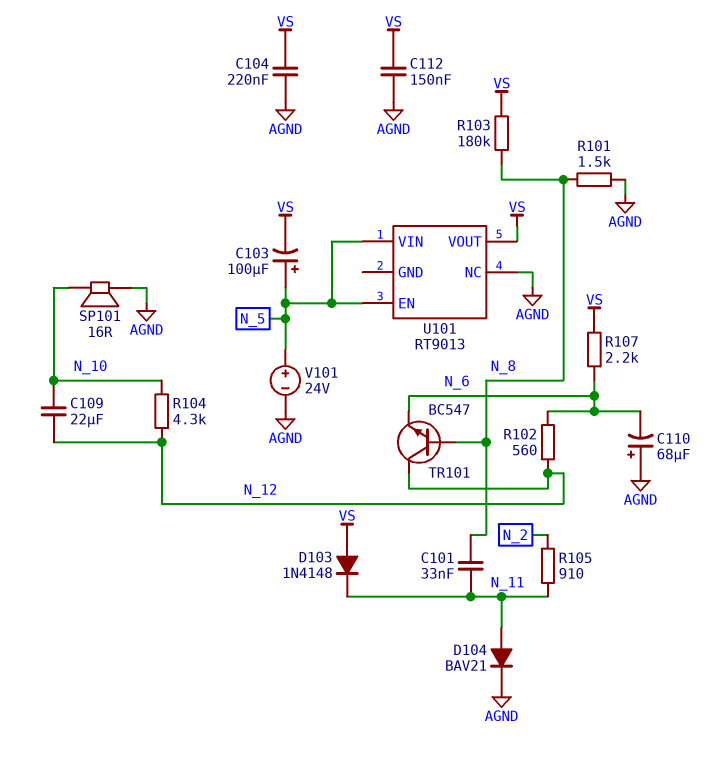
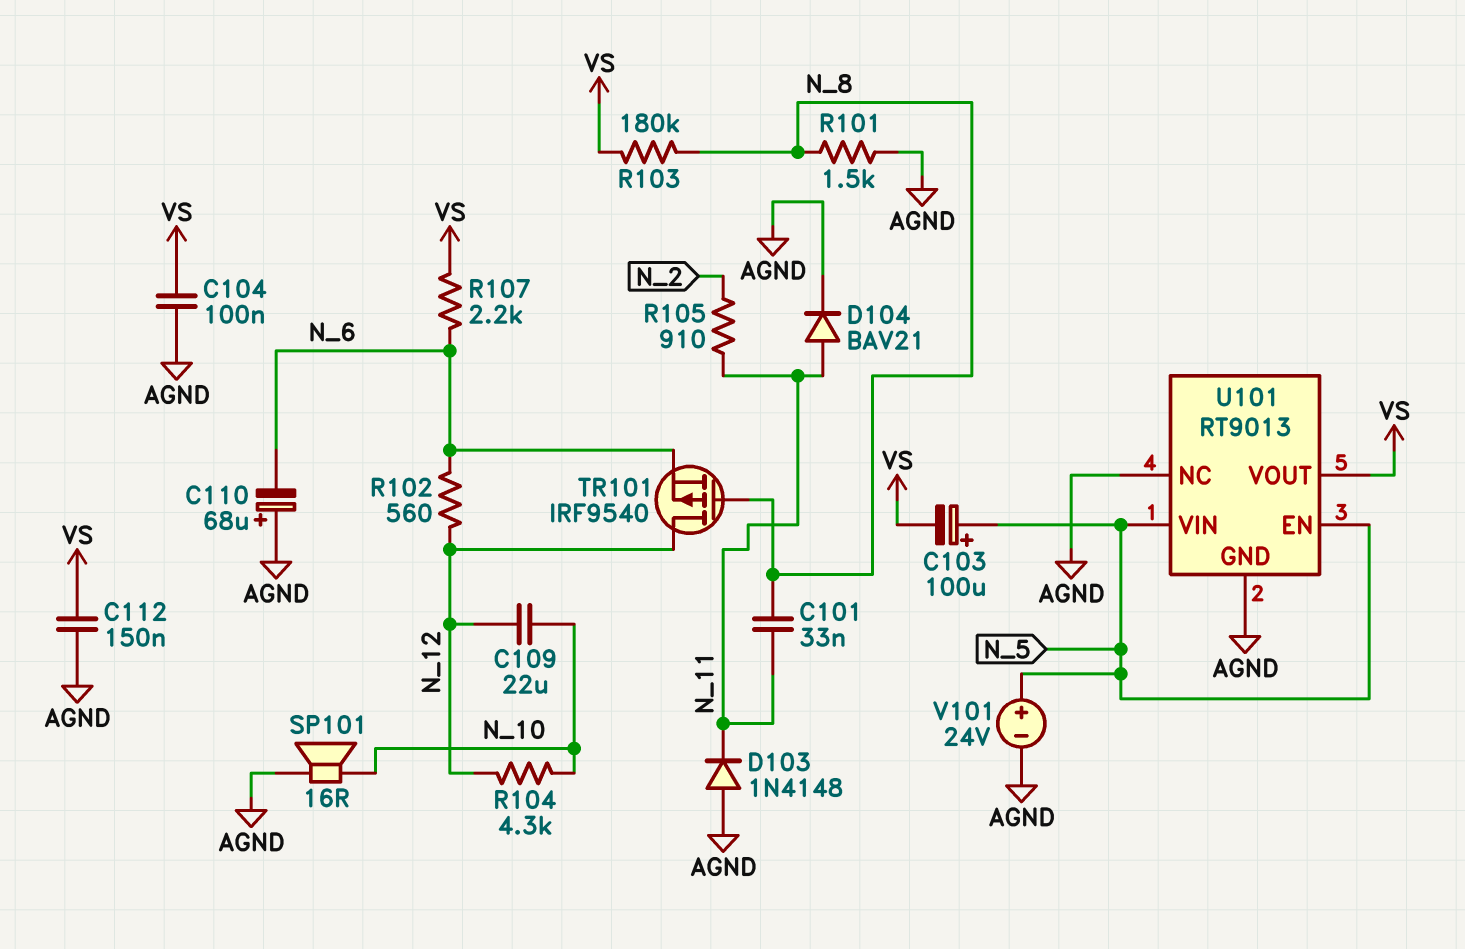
C104: 220nF (AGND, VS) -> 100nF (AGND, VS)
D103: diode 1N4148 (A VS, K N_11) -> diode 1N4148 (A AGND, K N_11)
TR101: NPN BC547 (B N_8, C N_12, E N_6) -> PMOS IRF9540 (G N_8, D N_12, S N_6)
U101 pin GND: none -> AGND

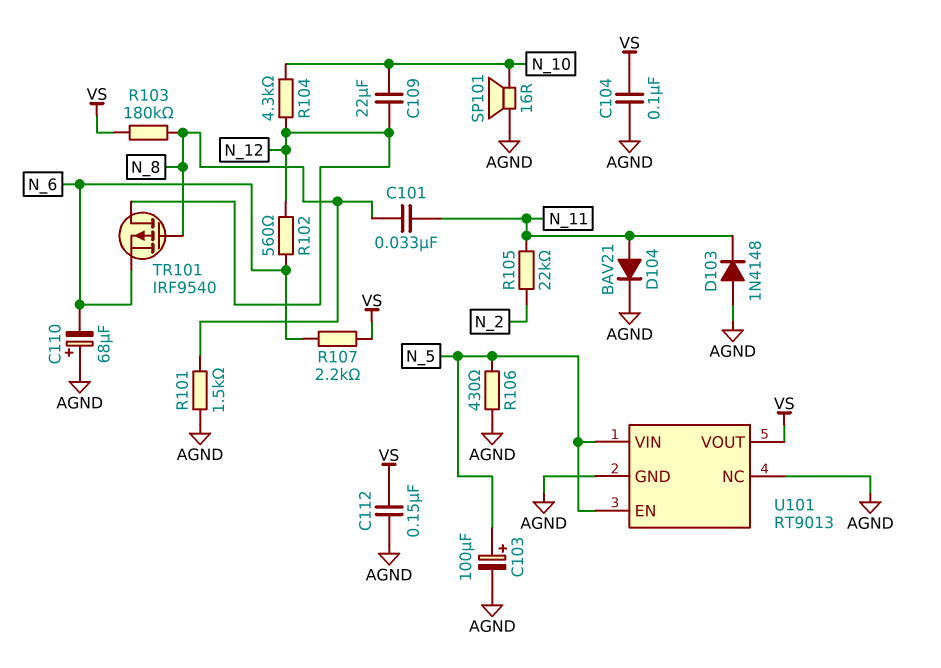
C103: 100uF (plus N_5, minus VS) -> 100uF (plus N_5, minus AGND)
R105: 910 (N_2, N_11) -> 22k (N_2, N_11)
R106: none -> 430 (AGND, N_5)
V101: 24V (plus N_5, minus AGND) -> none

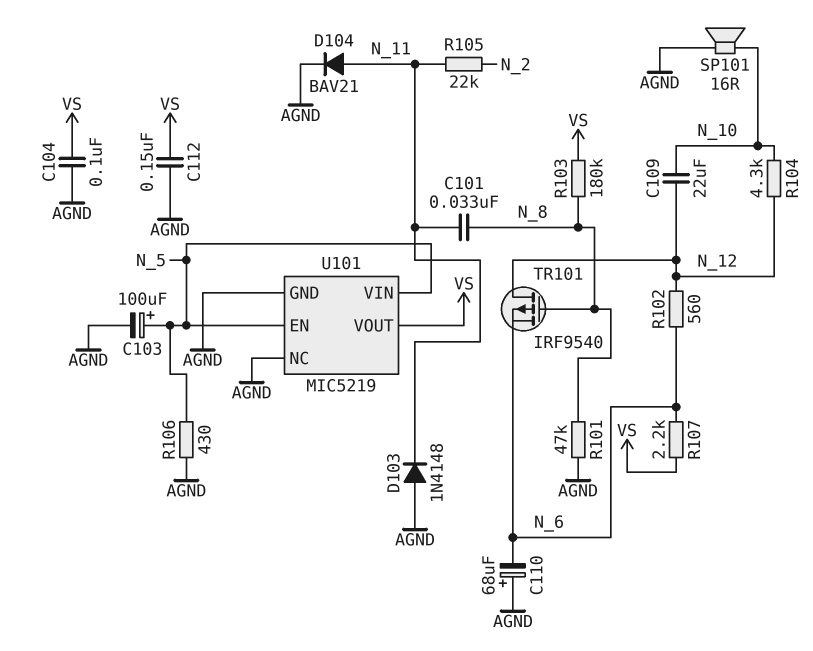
R101: 1.5k (AGND, N_8) -> 47k (AGND, N_8)
U101: RT9013 -> MIC5219

